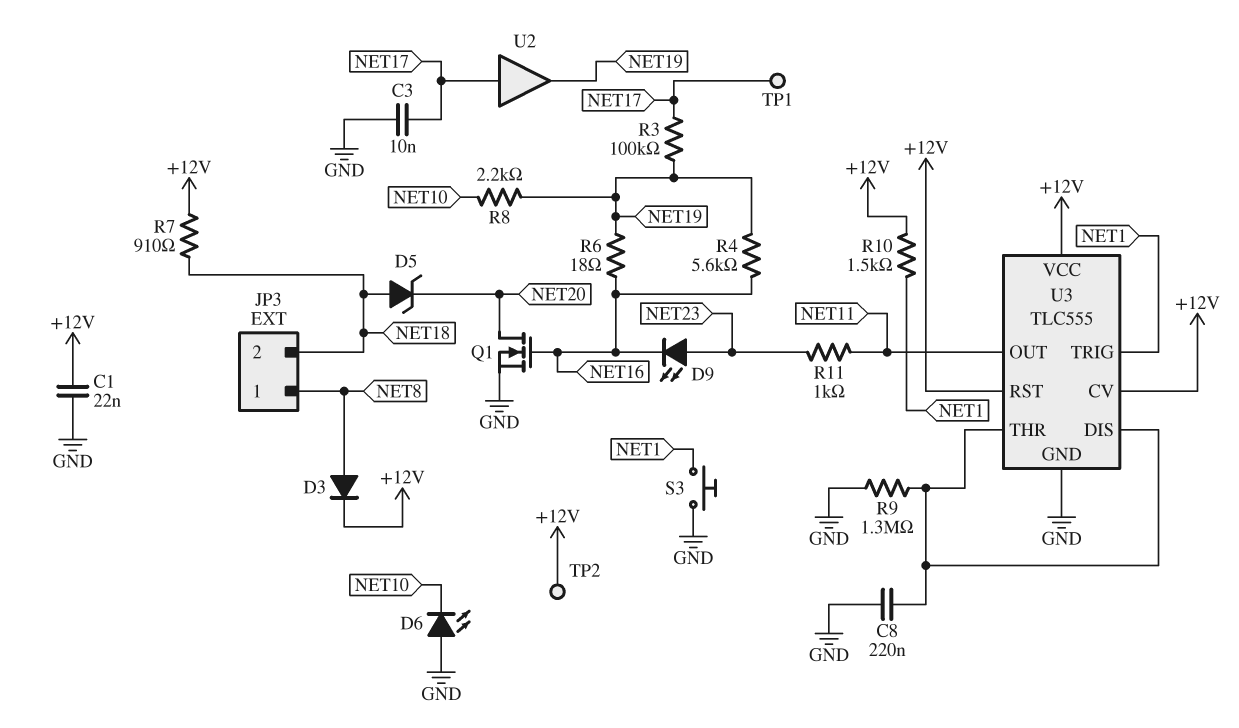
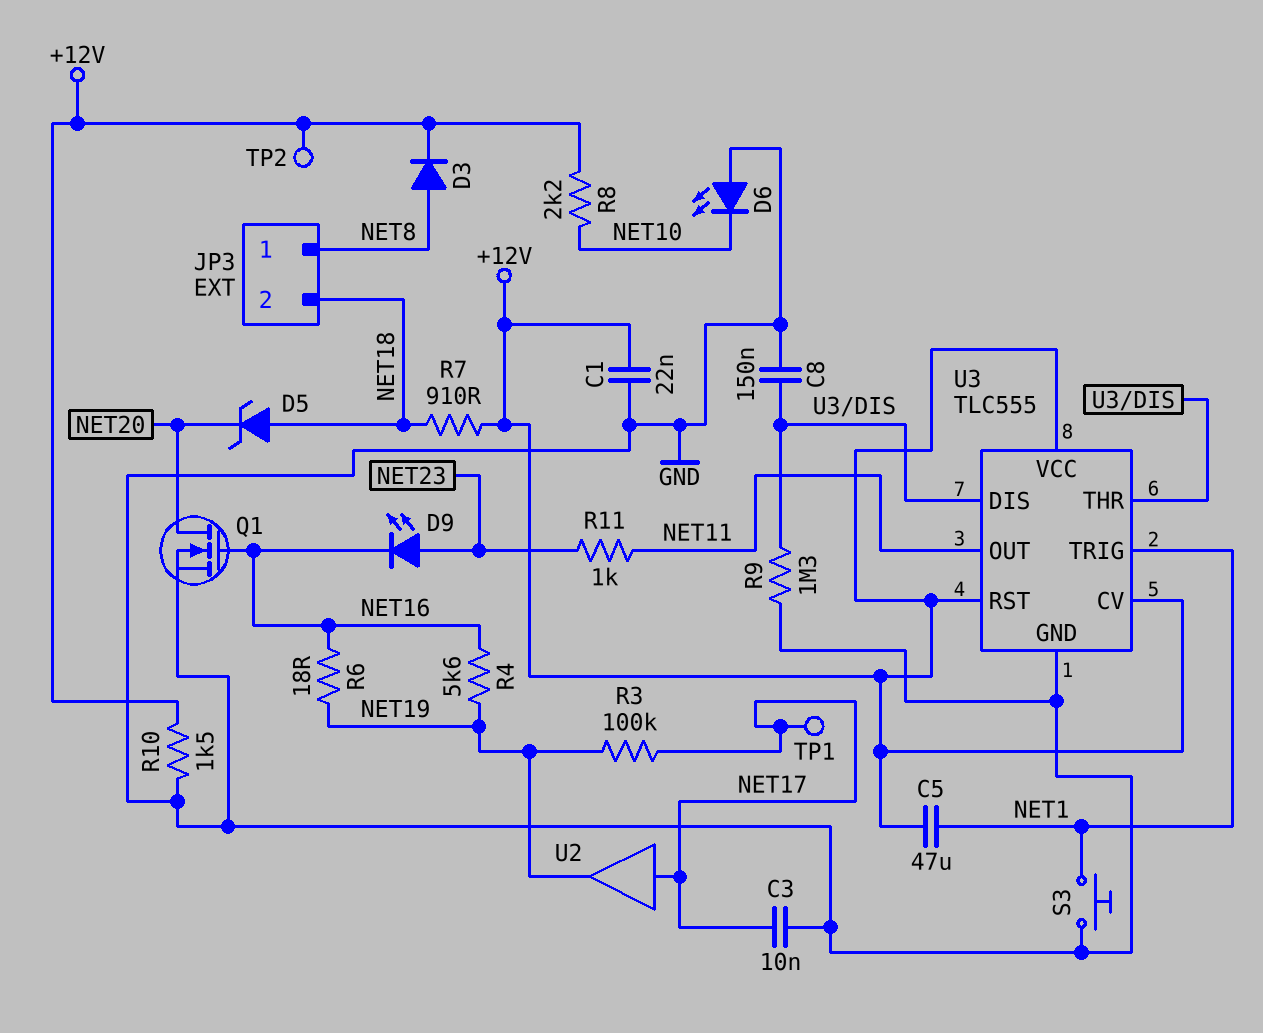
C5: none -> 47uF (+12V, NET1)
C8: 220nF (GND, U3/DIS) -> 150nF (GND, U3/DIS)
R8: 2.2k (NET10, NET19) -> 2.2k (+12V, NET10)
R10: 1.5k (+12V, NET1) -> 1.5k (+12V, GND)

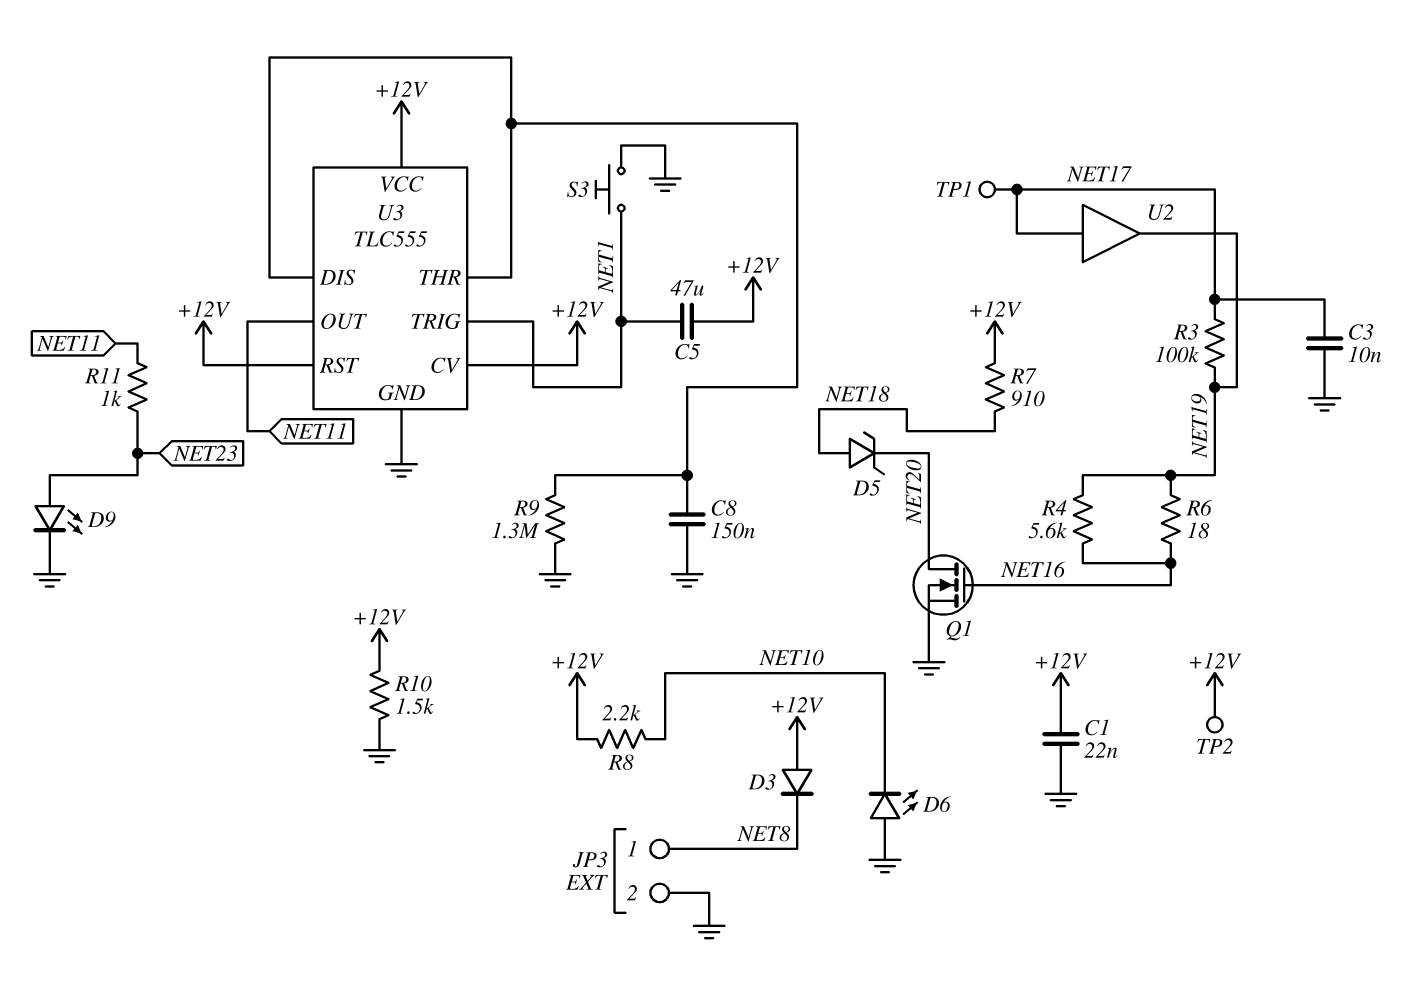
D3: diode (A NET8, K +12V) -> diode (A +12V, K NET8)
D9: LED (A NET23, K NET16) -> LED (A NET23, K GND)
JP3 pin 2: NET18 -> GND

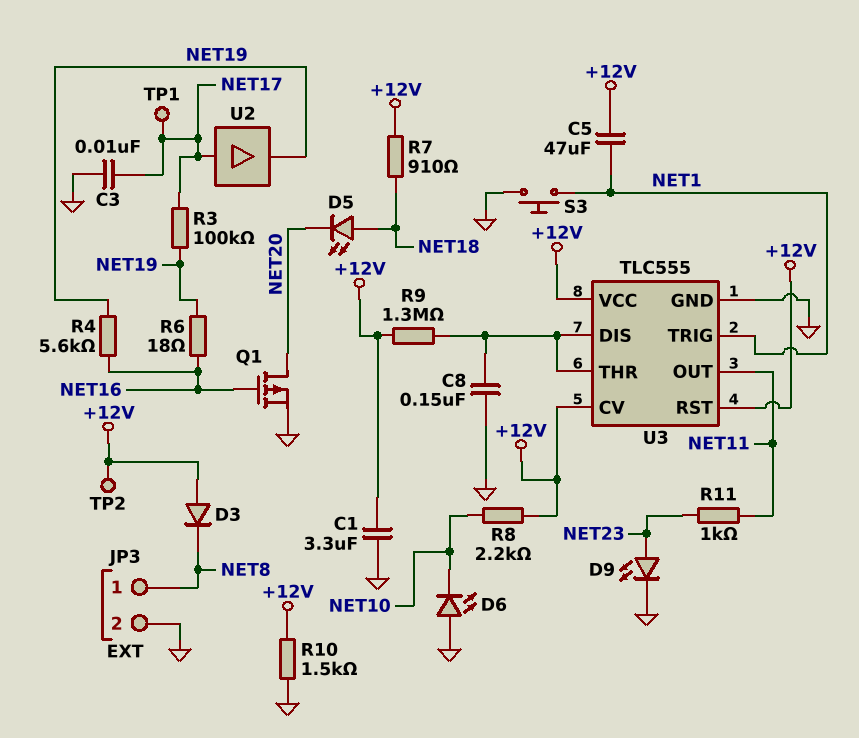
C1: 22nF (+12V, GND) -> 3.3uF (+12V, GND)
D5: zener (A NET18, K NET20) -> LED (A NET18, K NET20)
Q1: NMOS (G NET16, D NET20, S GND) -> PMOS (G NET16, D NET20, S GND)
R9: 1.3M (GND, U3/DIS) -> 1.3M (+12V, U3/DIS)

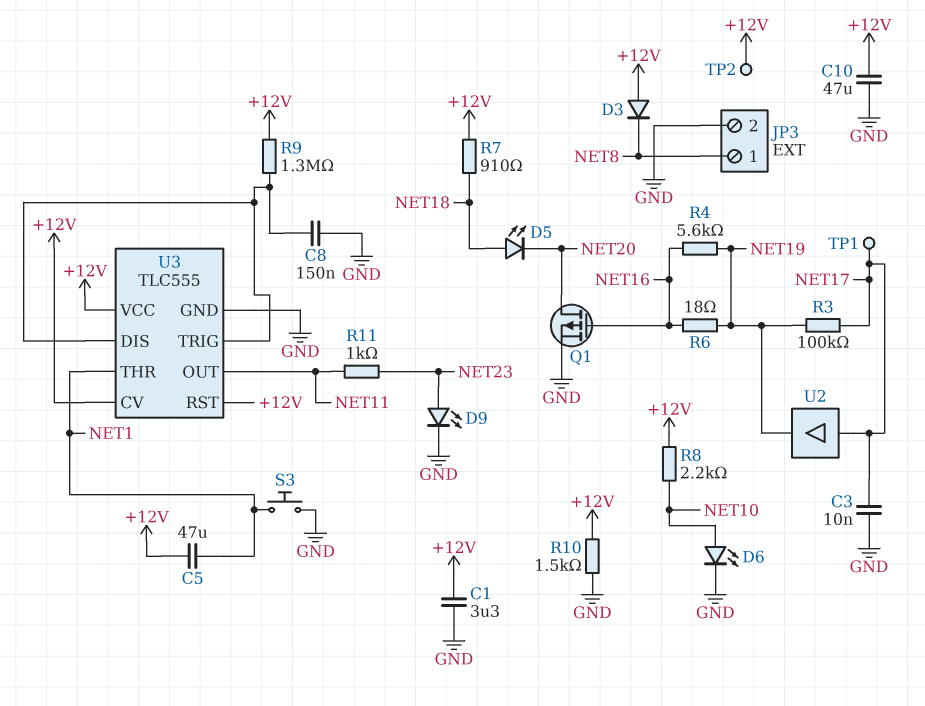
C10: none -> 47uF (+12V, GND)
D6: LED (A GND, K NET10) -> LED (A NET10, K GND)
U3 pin THR: U3/DIS -> NET1
U3 pin TRIG: NET1 -> U3/DIS

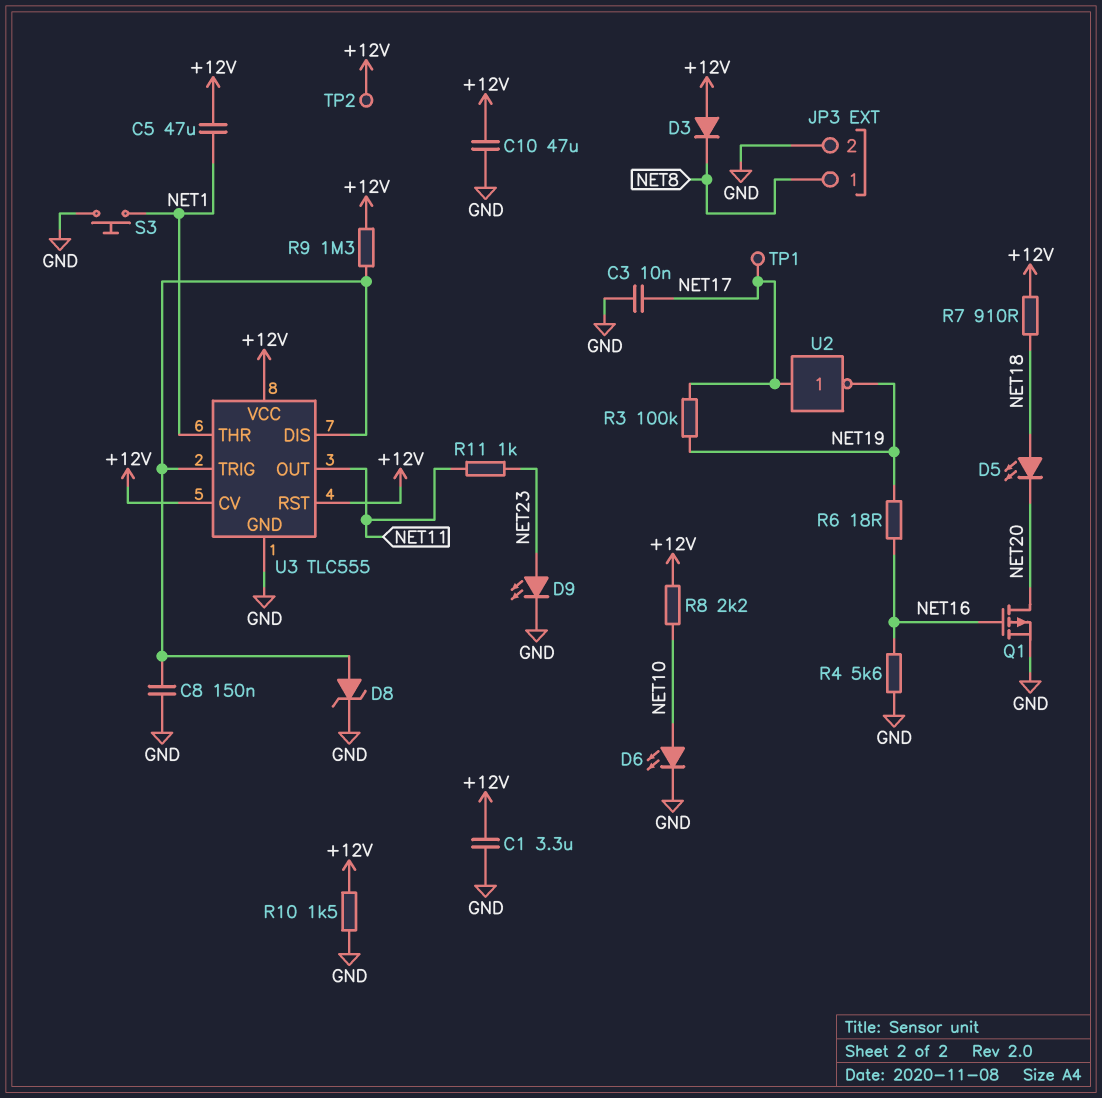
D8: none -> zener (A U3/DIS, K GND)
R4: 5.6k (NET16, NET19) -> 5.6k (GND, NET16)
U2: buffer (in NET17, out NET19) -> NOT (in NET17, out NET19)

